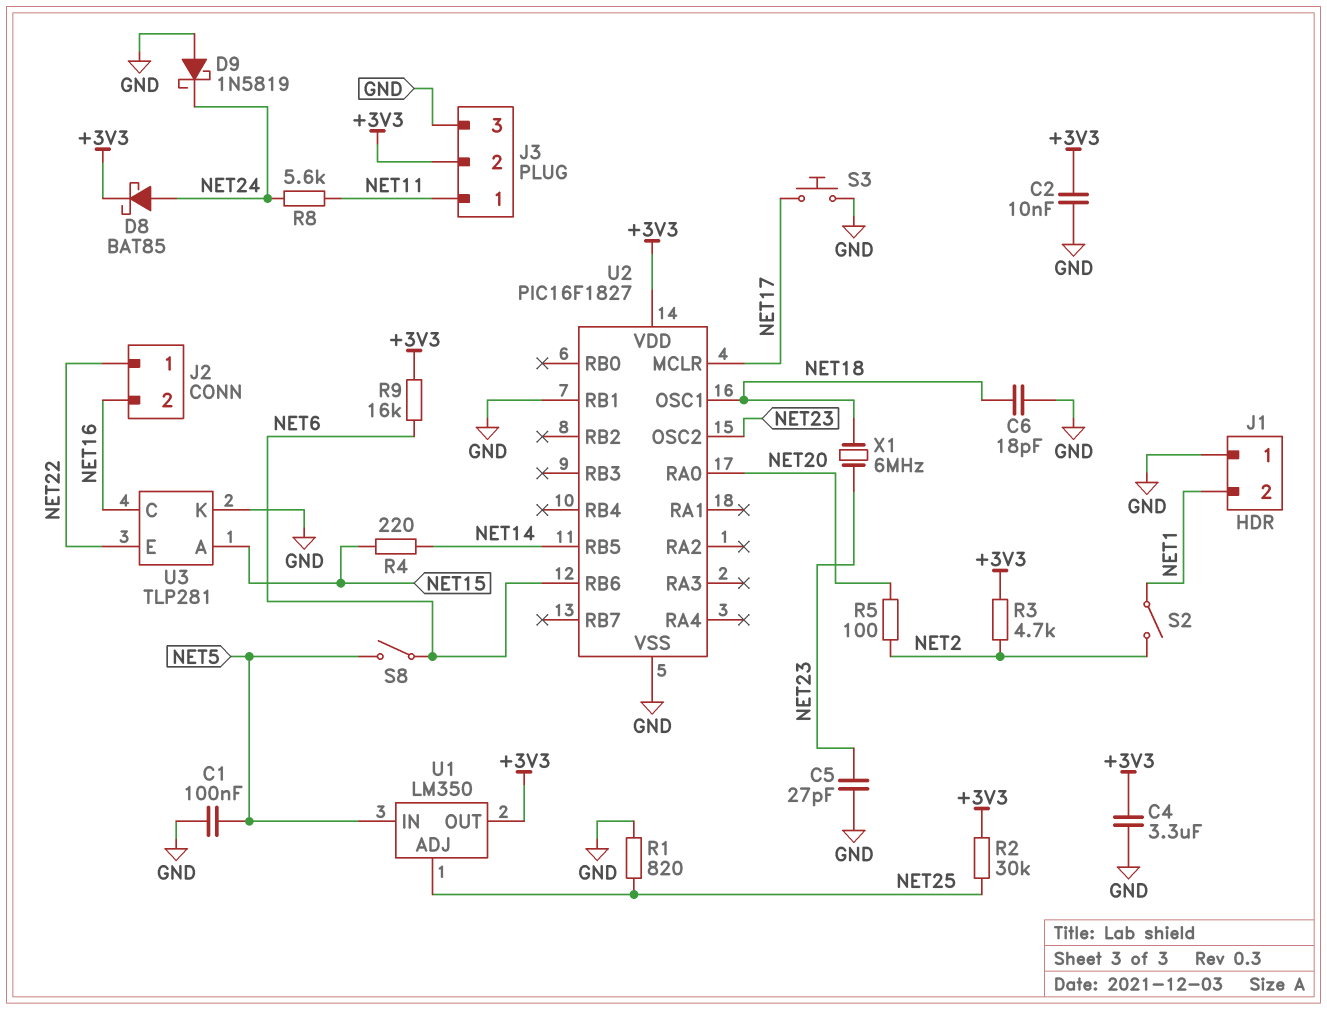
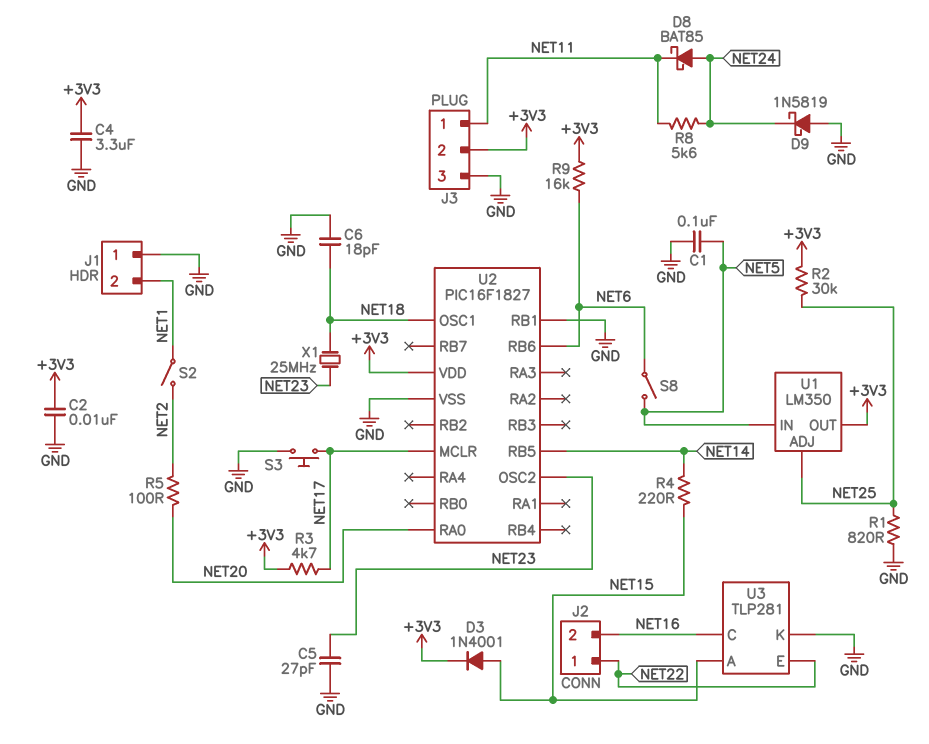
D3: none -> diode 1N4001 (A NET15, K +3V3)
D8: schottky BAT85 (A NET24, K +3V3) -> schottky BAT85 (A NET24, K NET11)
R3: 4.7k (+3V3, NET2) -> 4.7k (+3V3, NET17)
X1: 6MHz (NET18, NET23) -> 25MHz (NET18, NET23)

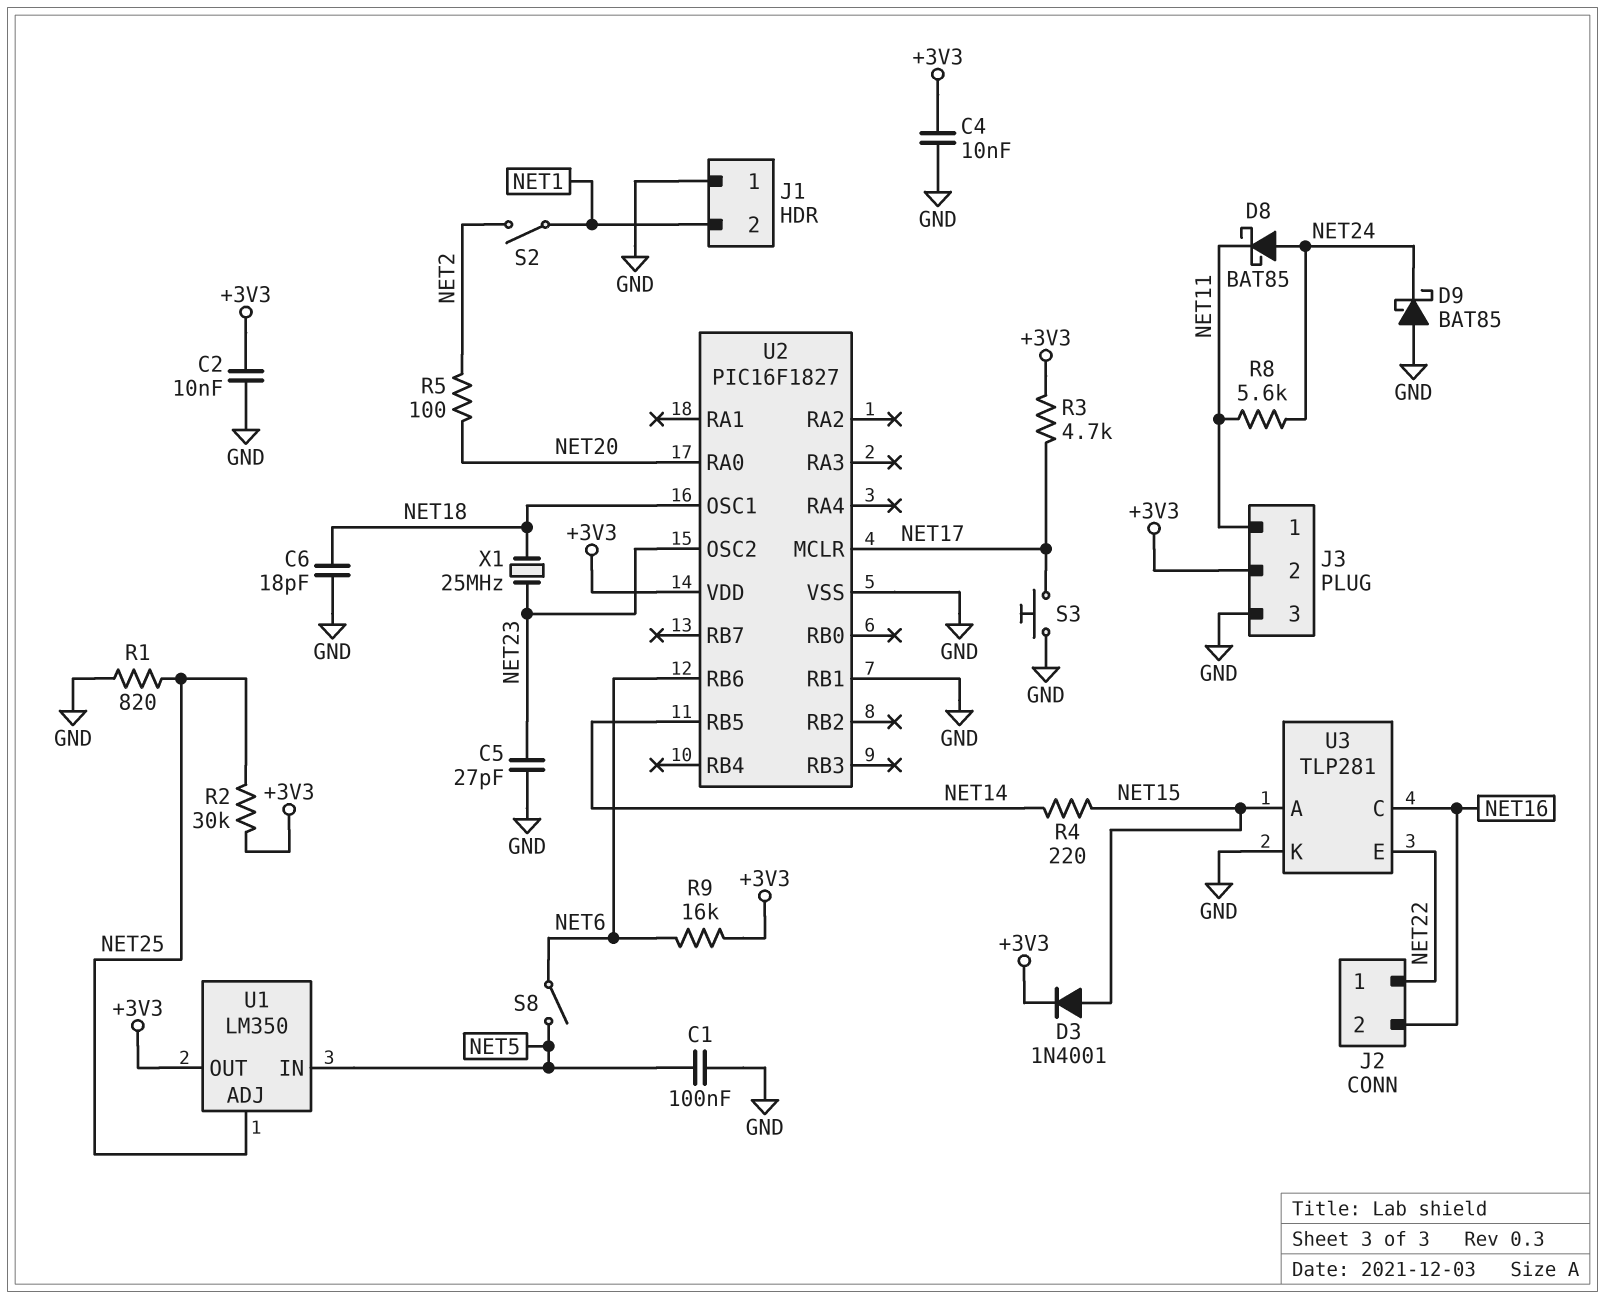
C4: 3.3uF (+3V3, GND) -> 10nF (+3V3, GND)
D9: schottky 1N5819 (A GND, K NET24) -> schottky BAT85 (A GND, K NET24)

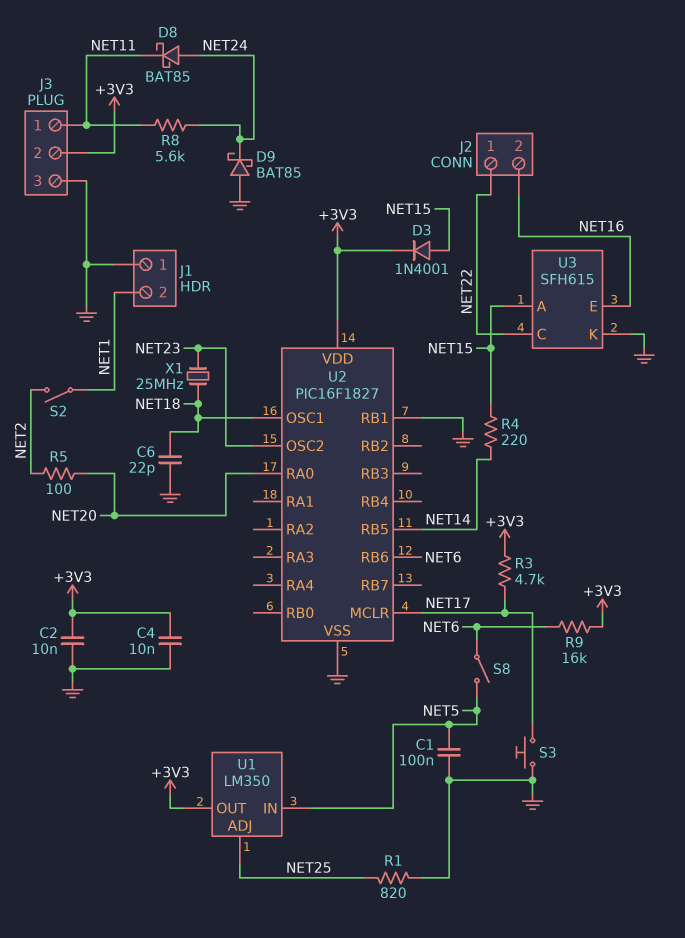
C5: 27pF (GND, NET23) -> none
C6: 18pF (GND, NET18) -> 22pF (GND, NET18)
R2: 30k (+3V3, NET25) -> none
U3: TLP281 -> SFH615
U3 pin C: NET16 -> NET22
U3 pin E: NET22 -> NET16

